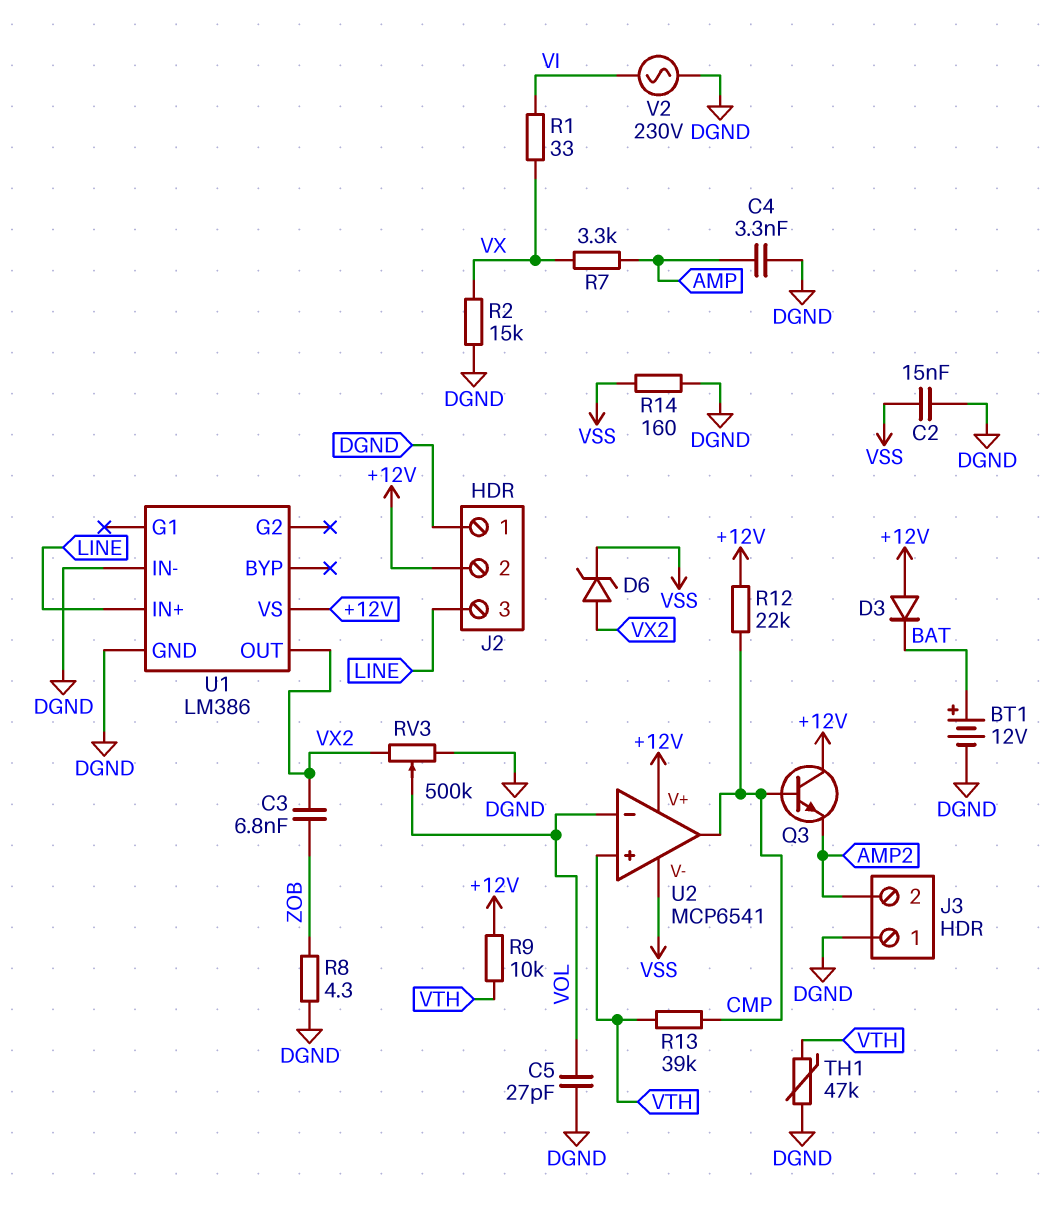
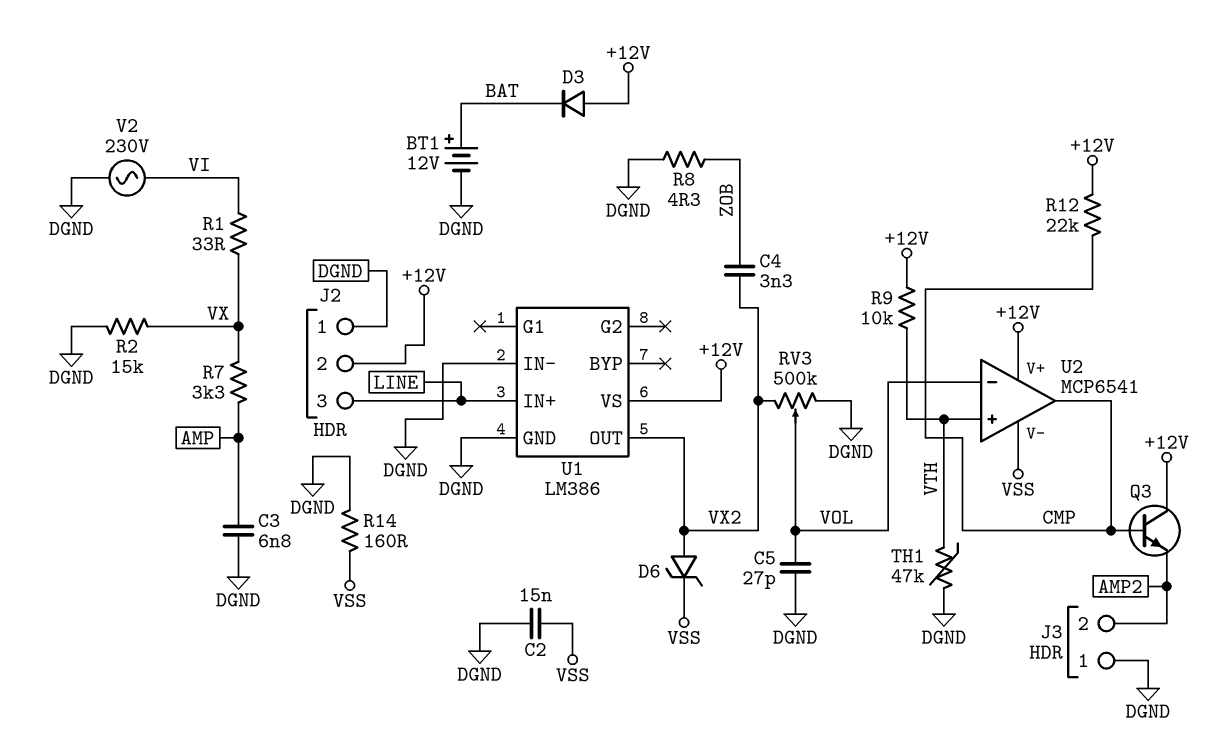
C3: 6.8nF (VX2, ZOB) -> 6.8nF (AMP, DGND)
C4: 3.3nF (AMP, DGND) -> 3.3nF (VX2, ZOB)
R13: 39k (CMP, VTH) -> none

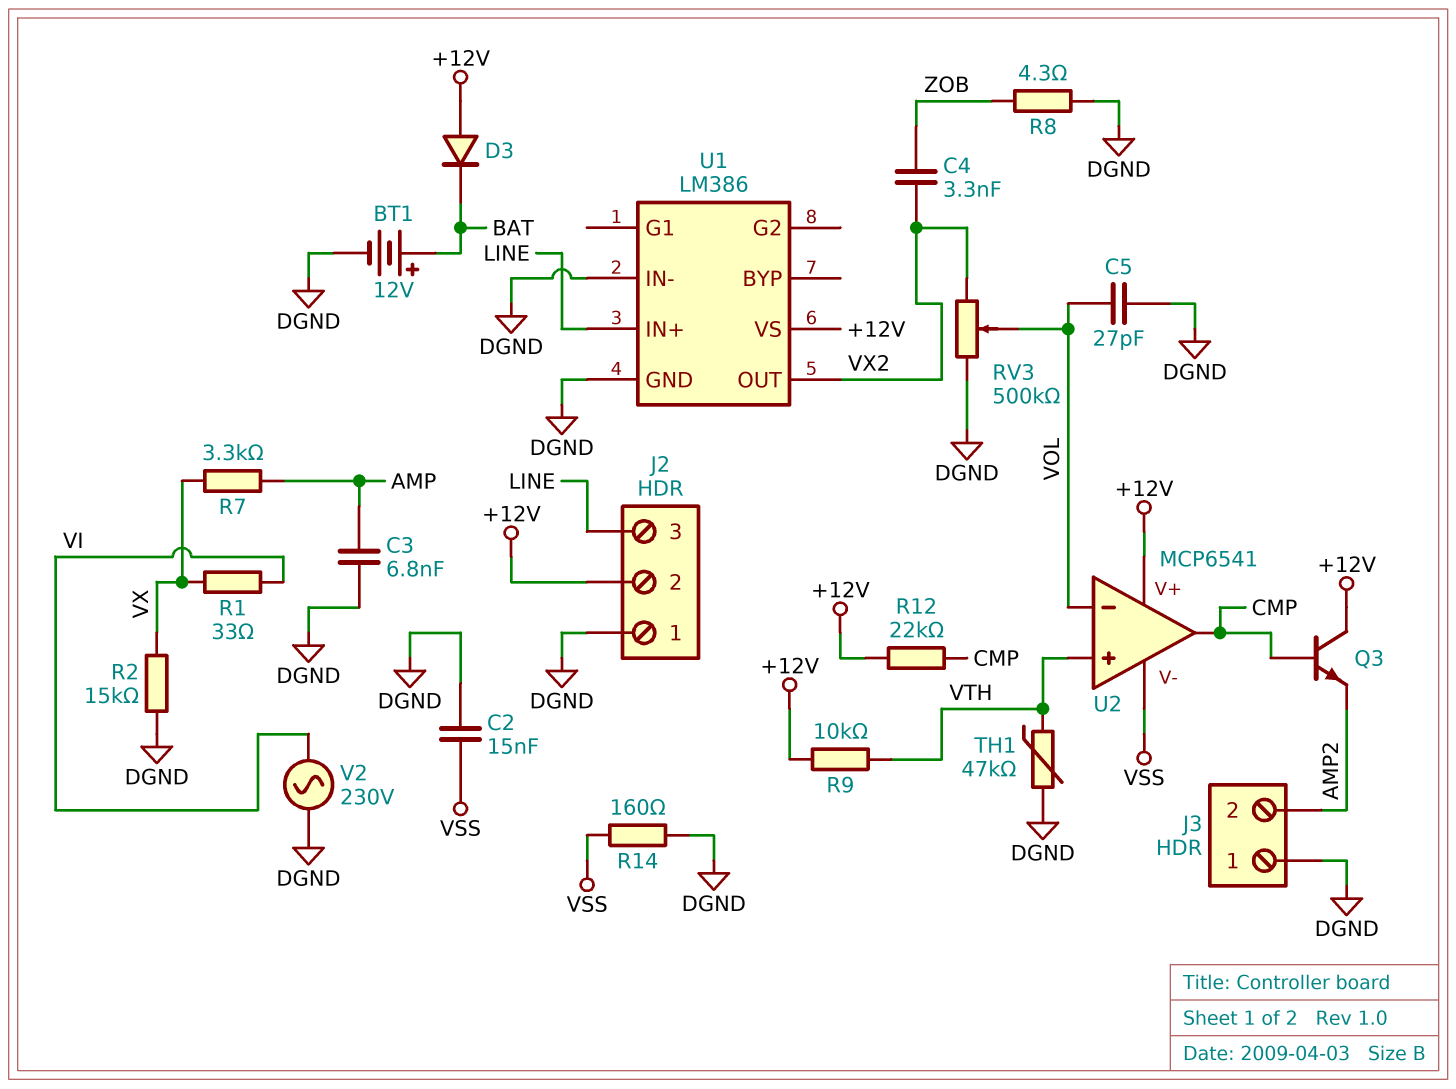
D6: zener (A VX2, K VSS) -> none

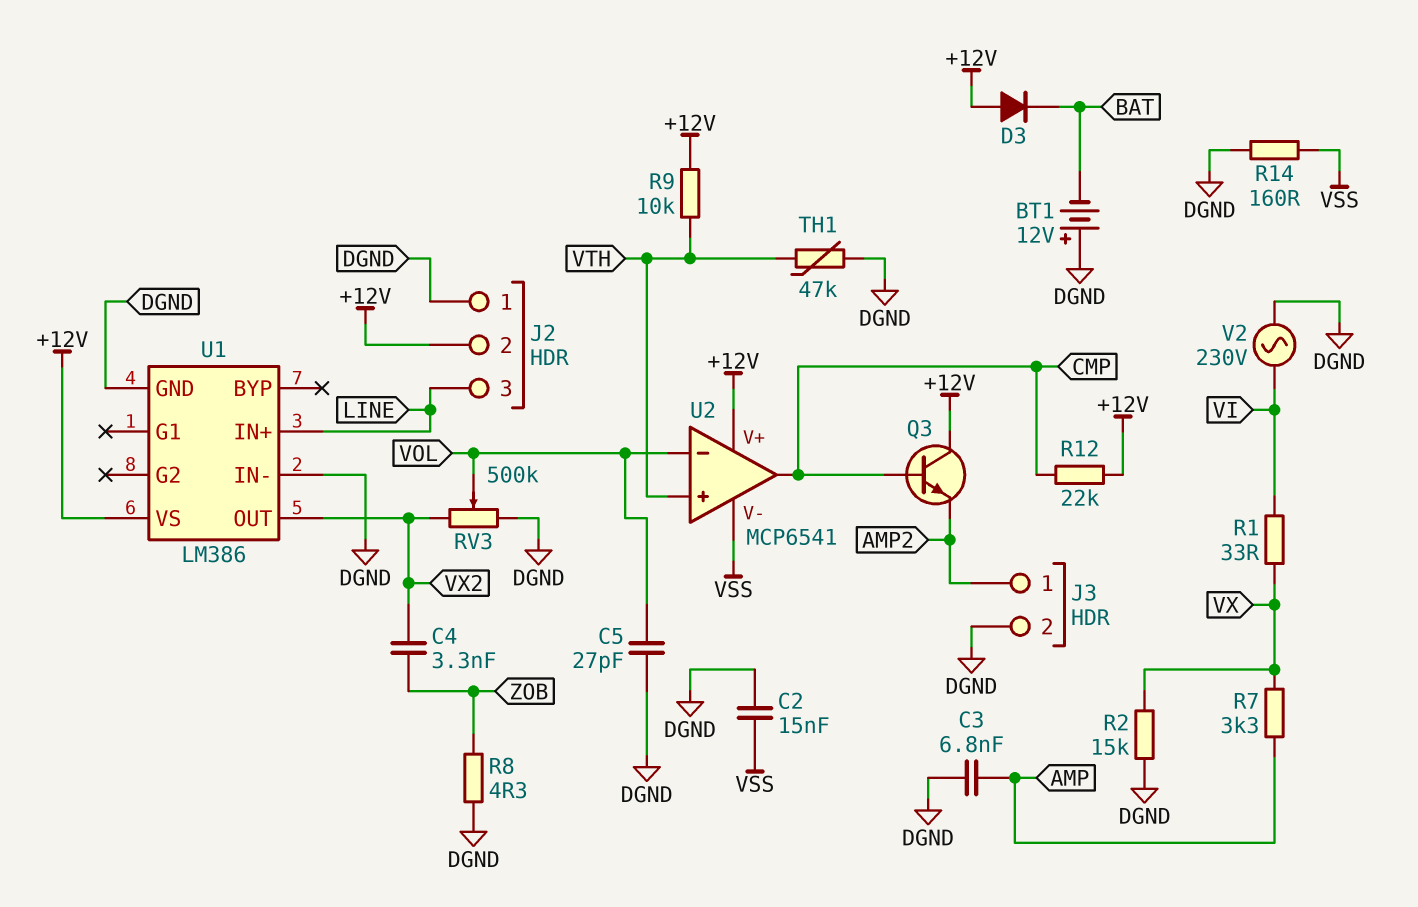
BT1: 12V (plus BAT, minus DGND) -> 12V (plus DGND, minus BAT)
J3 pin 1: DGND -> AMP2
J3 pin 2: AMP2 -> DGND

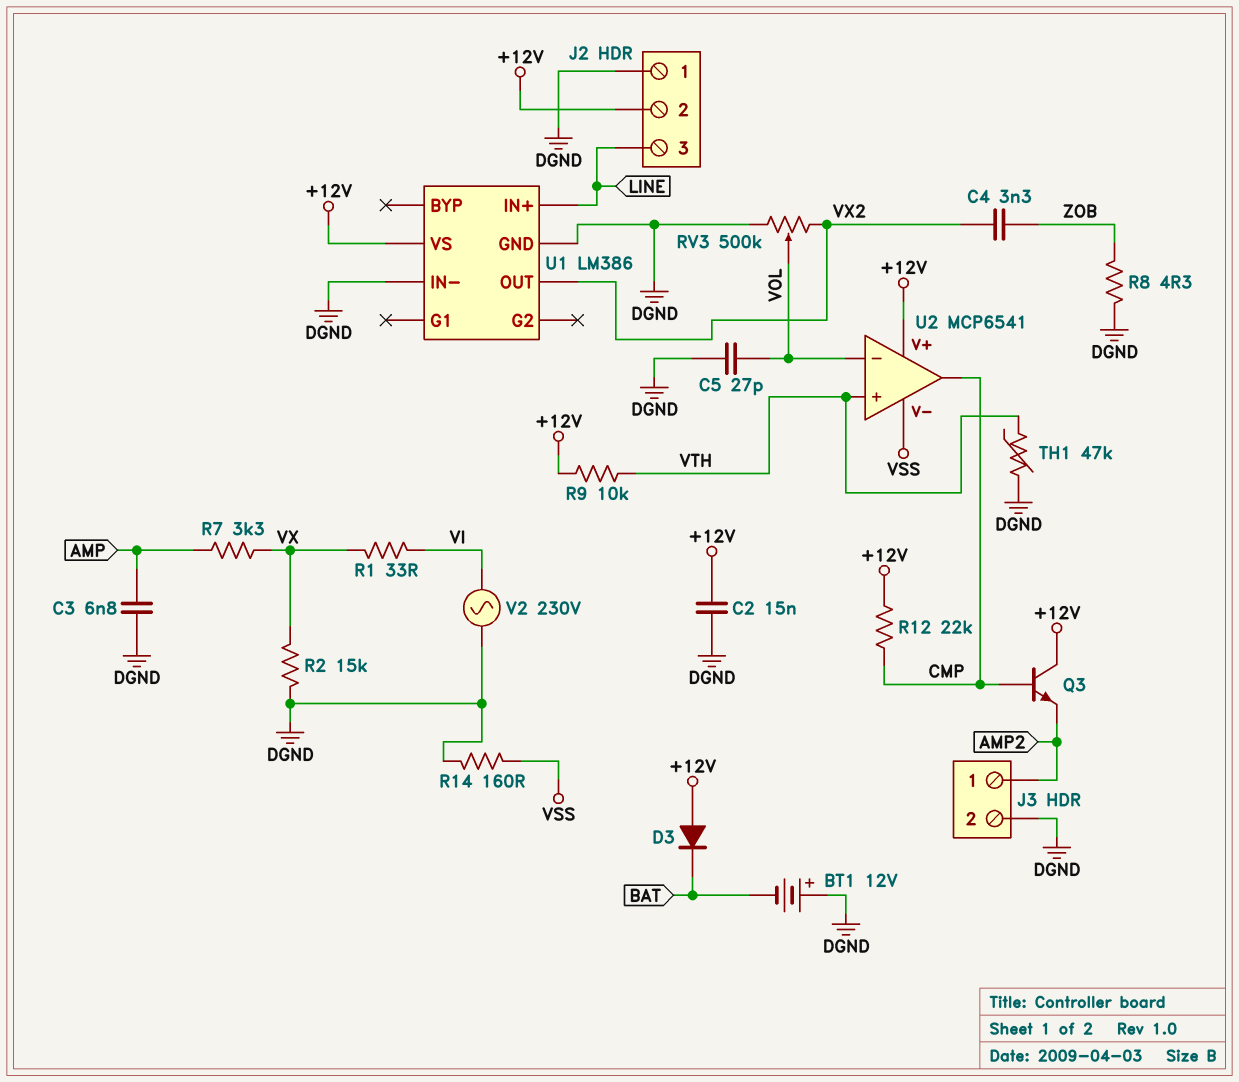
C2: 15nF (DGND, VSS) -> 15nF (+12V, DGND)

